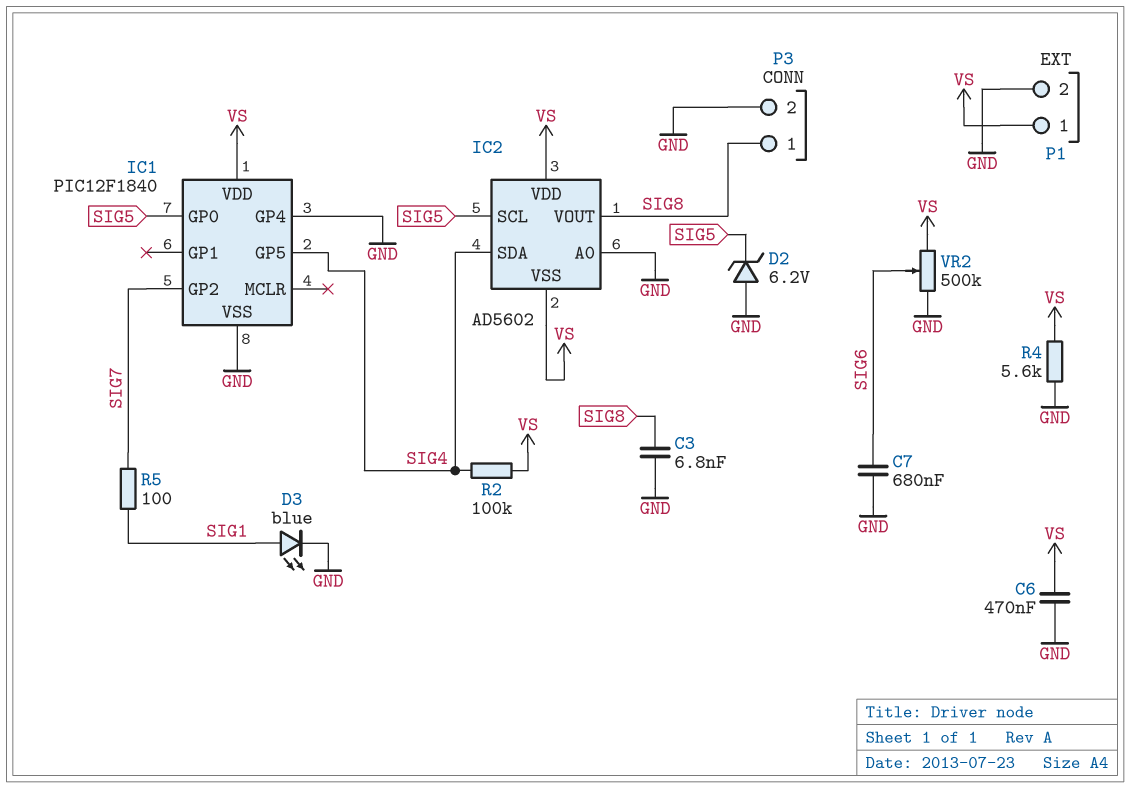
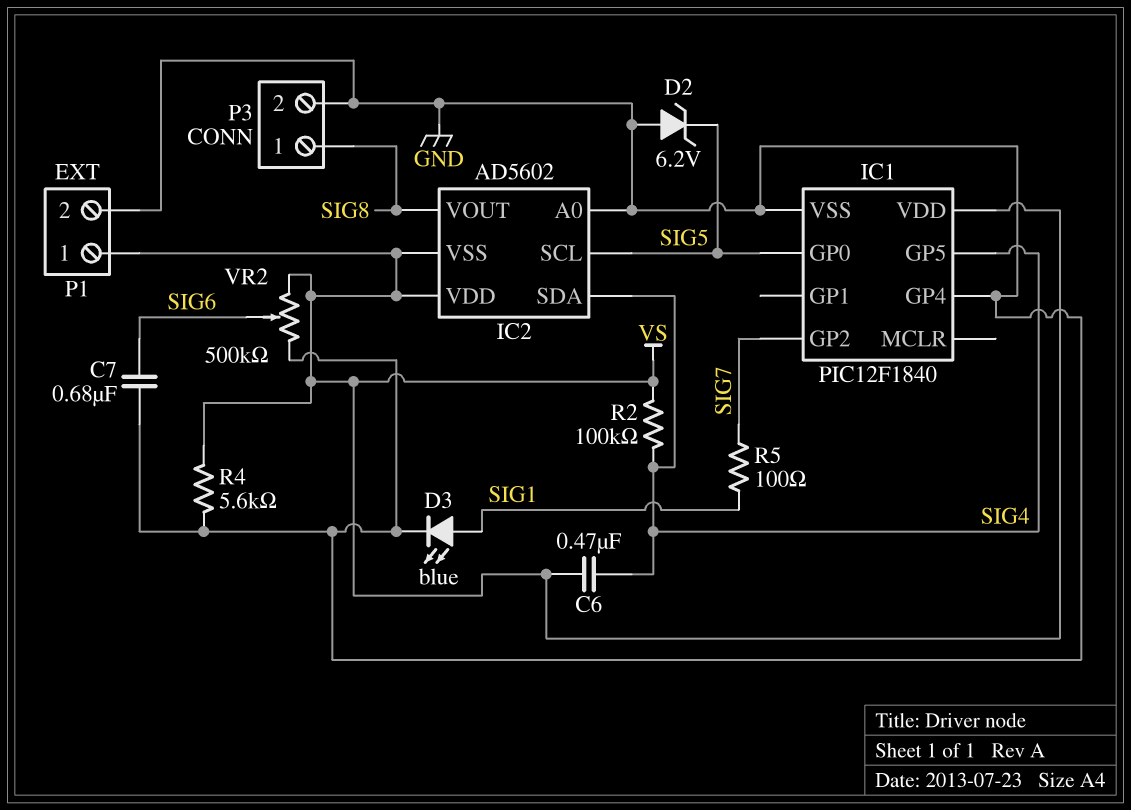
C3: 6.8nF (GND, SIG8) -> none
C6: 470nF (GND, VS) -> 470nF (SIG4, VS)

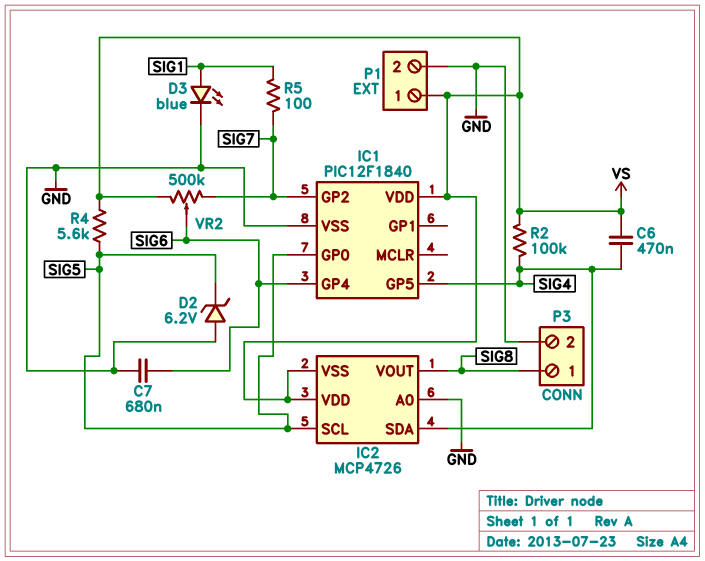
IC1 pin GP4: GND -> SIG6
IC2: AD5602 -> MCP4726
R4: 5.6k (GND, VS) -> 5.6k (SIG5, VS)
VR2: 500k (GND, VS, wiper SIG6) -> 500k (SIG7, VS, wiper SIG6)

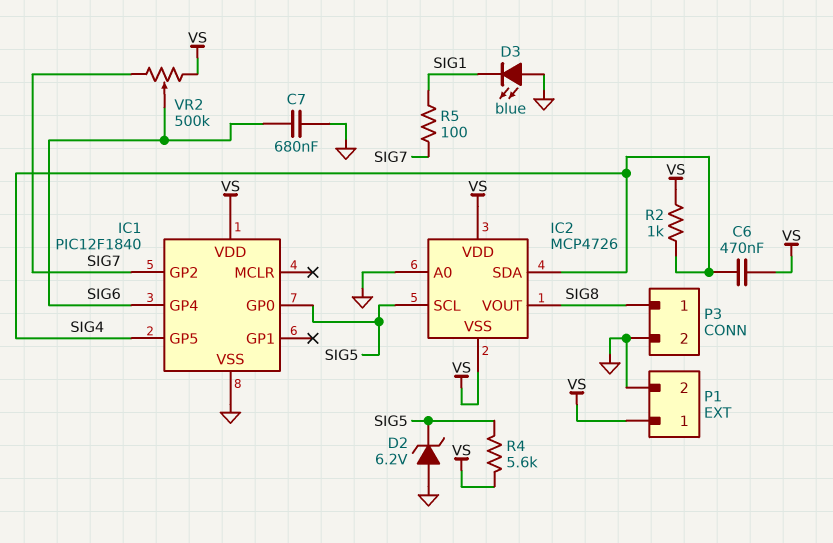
D3: LED blue (A SIG1, K GND) -> LED blue (A GND, K SIG1)
R2: 100k (SIG4, VS) -> 1k (SIG4, VS)

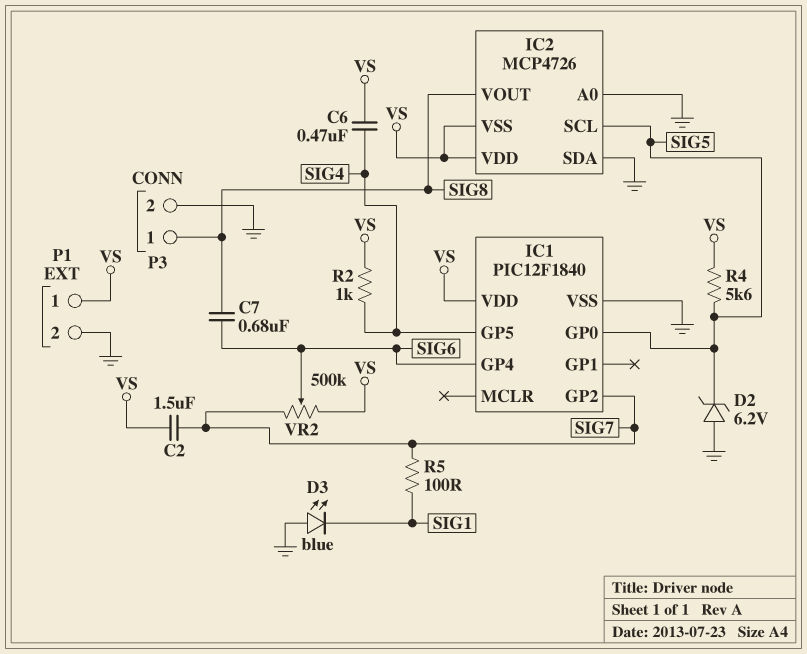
C2: none -> 1.5uF (SIG7, VS)
C7: 680nF (GND, SIG6) -> 680nF (SIG6, SIG8)
IC2 pin SDA: SIG4 -> GND

